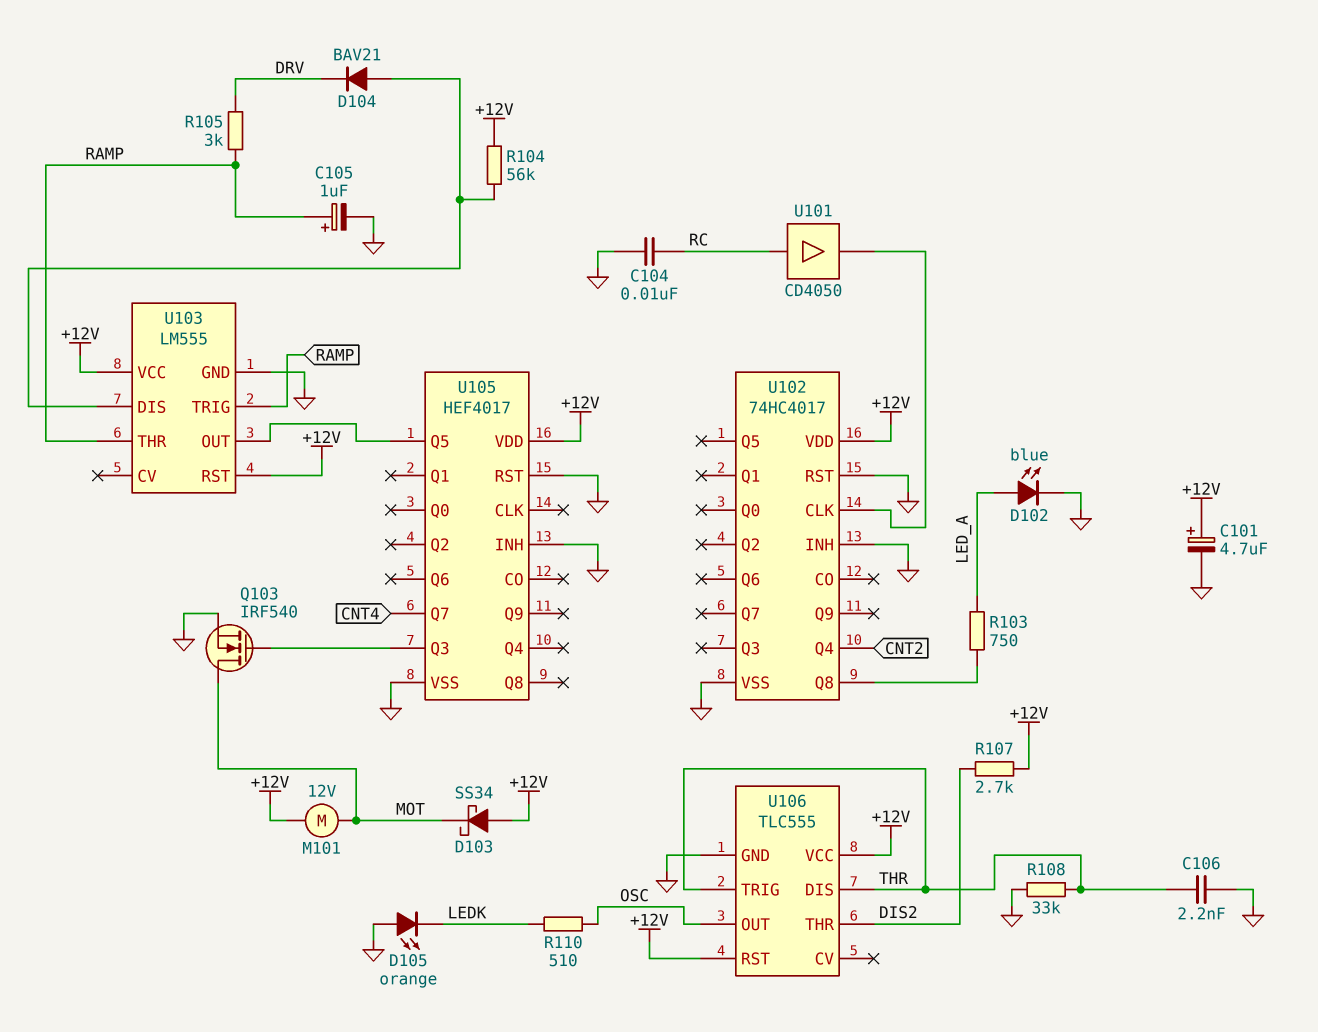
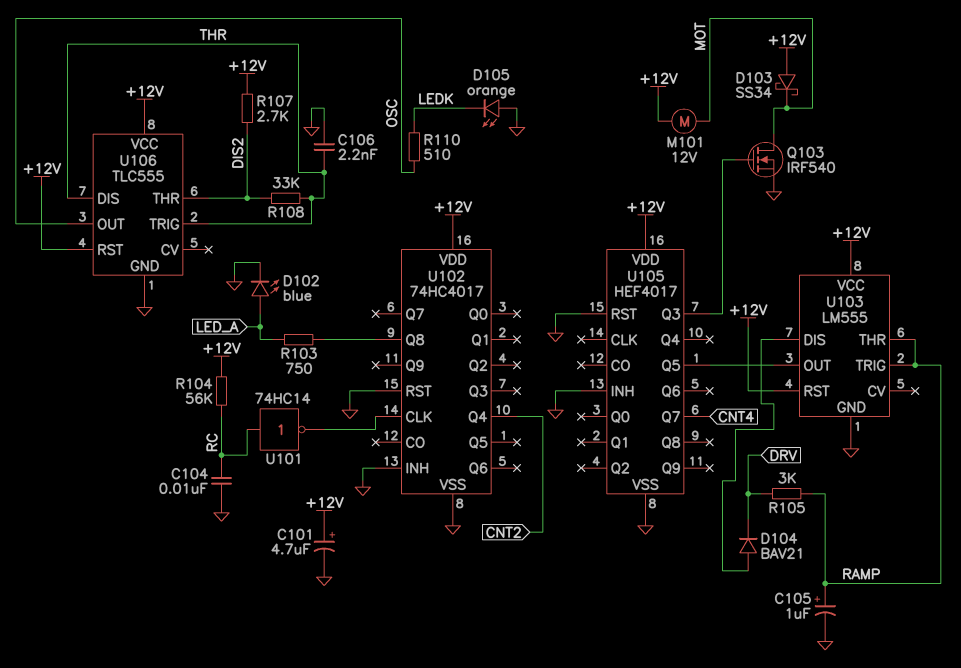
R104: 56k (+12V, U103/DIS) -> 56k (+12V, RC)
R108: 33k (GND, THR) -> 33k (DIS2, THR)
U101: buffer CD4050 (in RC, out U102/CLK) -> NOT 74HC14 (in RC, out U102/CLK)

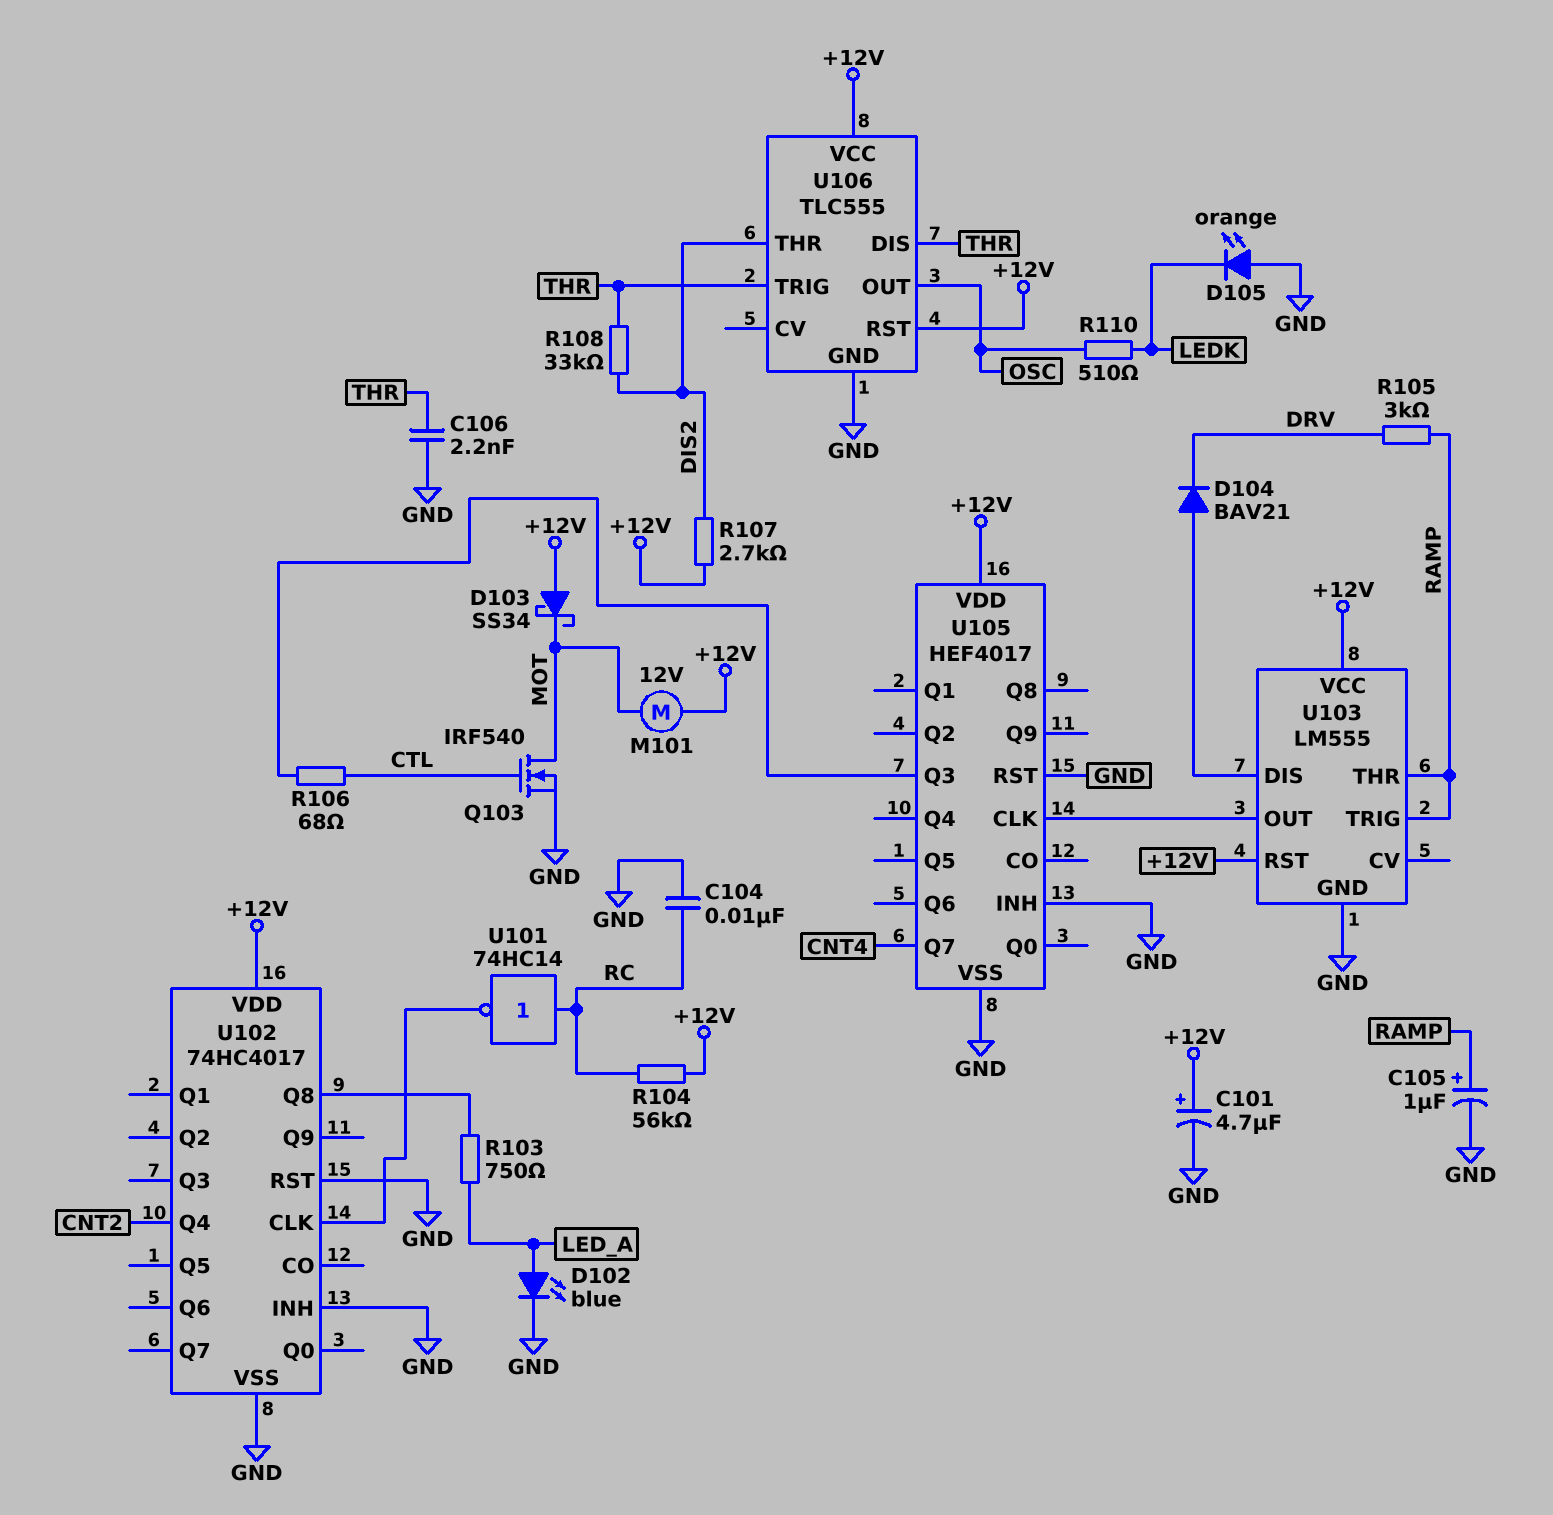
Q103: NMOS IRF540 (G U105/Q3, D MOT, S GND) -> NMOS IRF540 (G CTL, D MOT, S GND)
R106: none -> 68 (CTL, U105/Q3)
U105 pin CLK: none -> U103/OUT
U105 pin Q5: U103/OUT -> none

